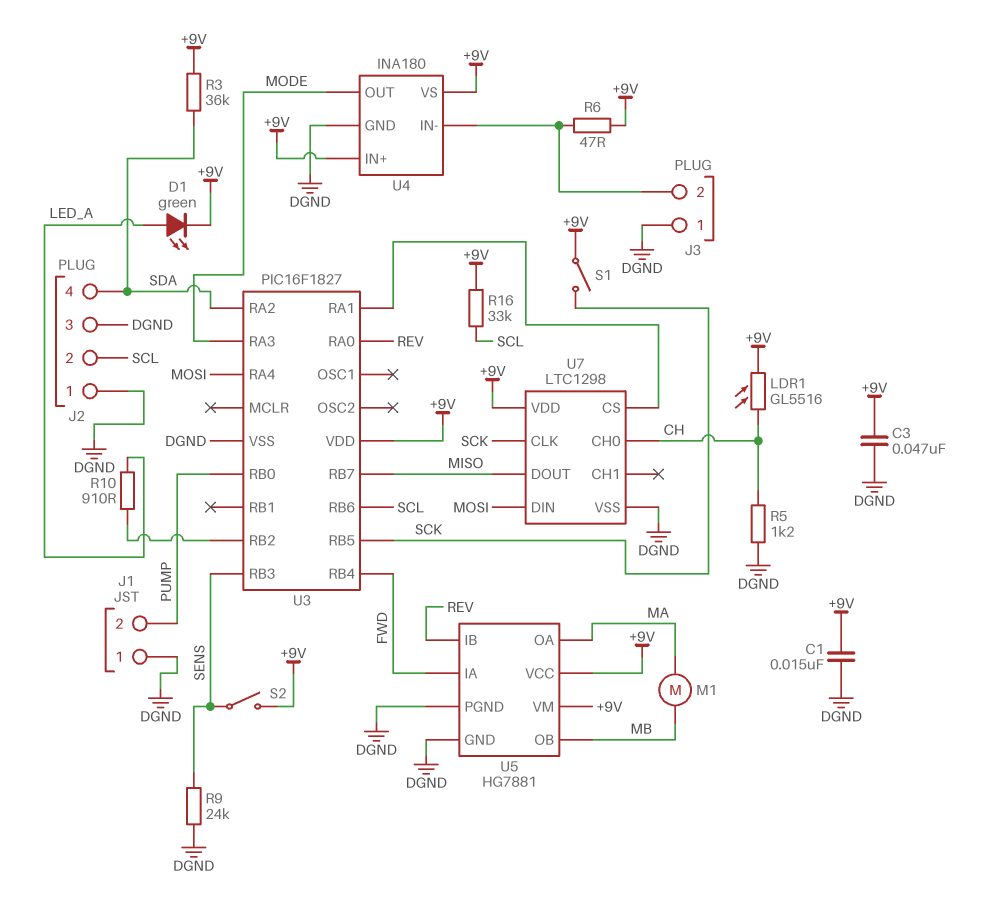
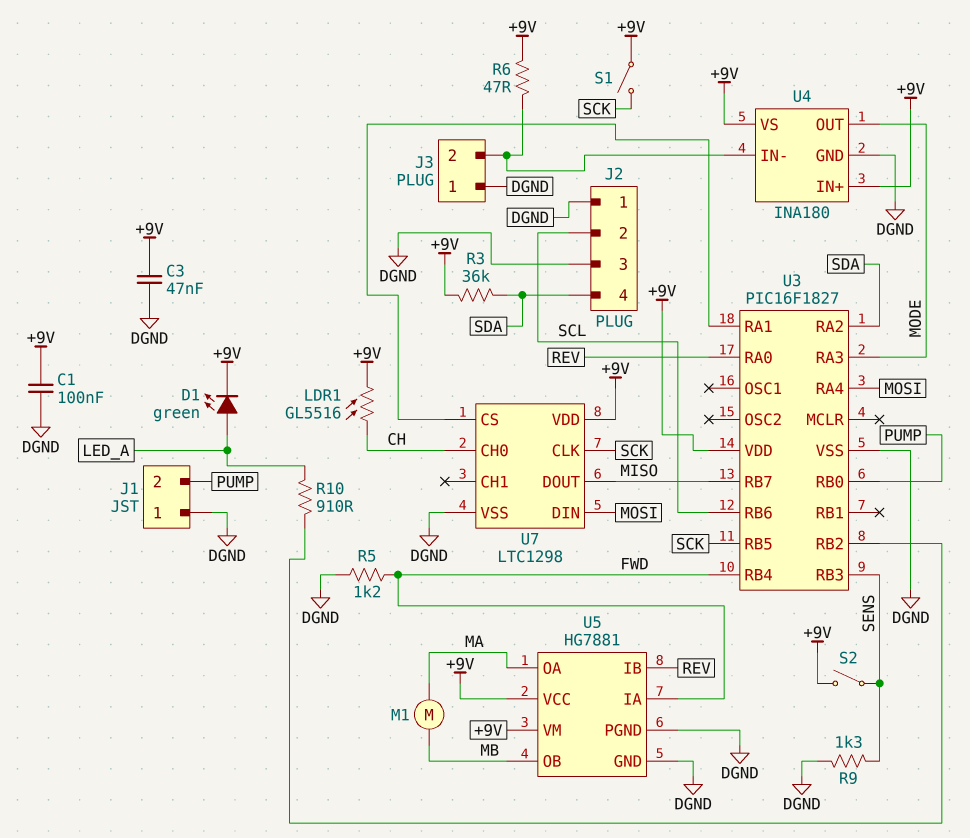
C1: 15nF (+9V, DGND) -> 100nF (+9V, DGND)
R5: 1.2k (CH, DGND) -> 1.2k (DGND, FWD)
R9: 24k (DGND, SENS) -> 1.3k (DGND, SENS)
R16: 33k (+9V, SCL) -> none

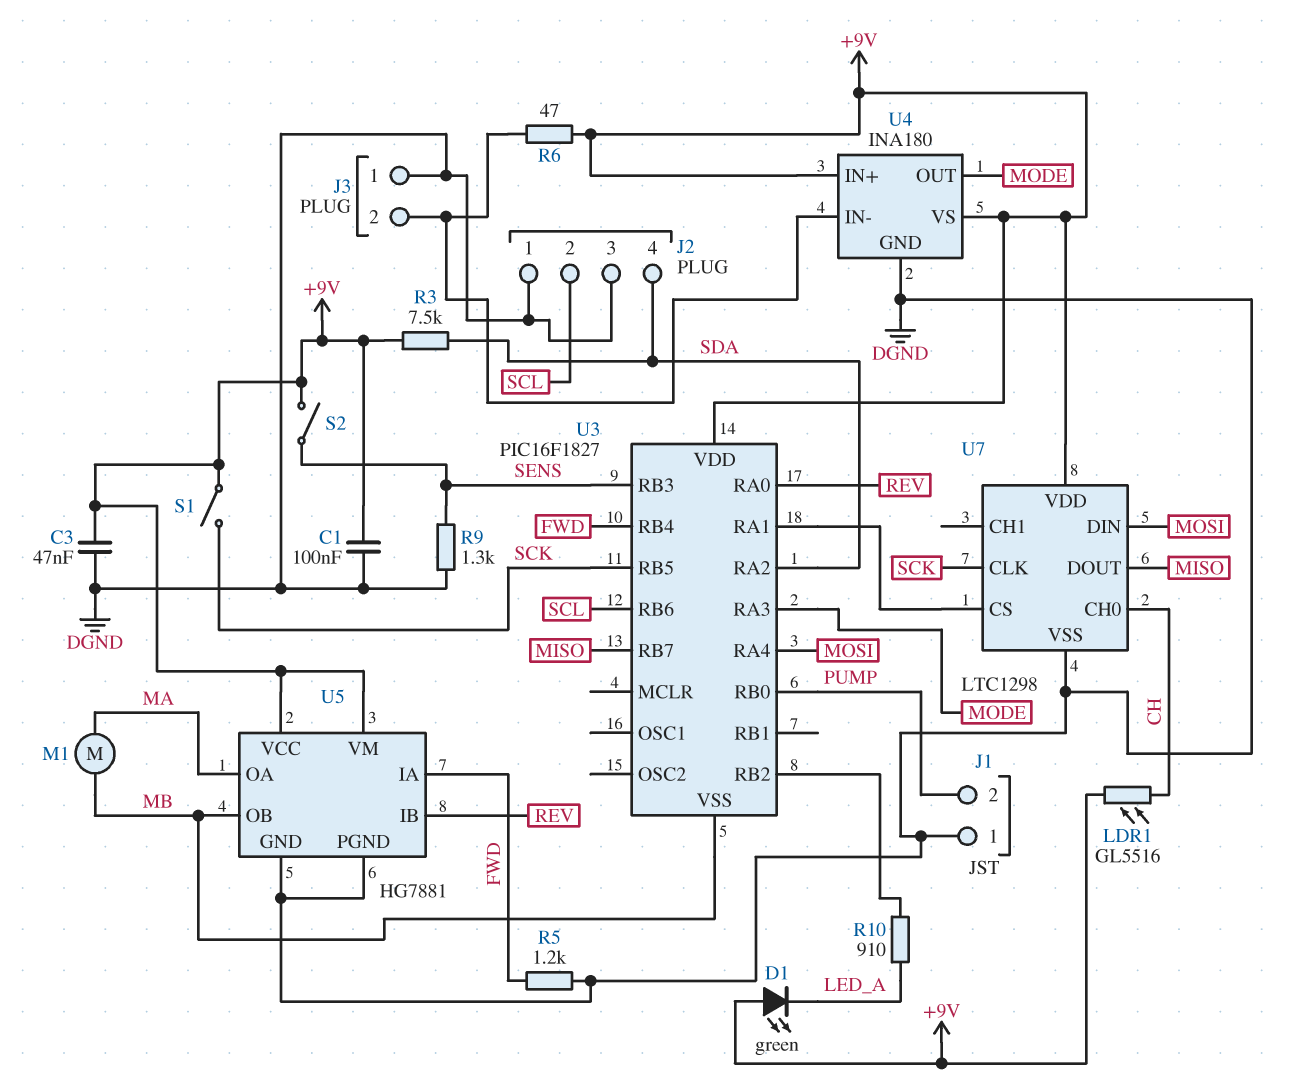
D1: LED green (A LED_A, K +9V) -> LED green (A +9V, K LED_A)
R3: 36k (+9V, SDA) -> 7.5k (+9V, SDA)
U3 pin VSS: DGND -> MB

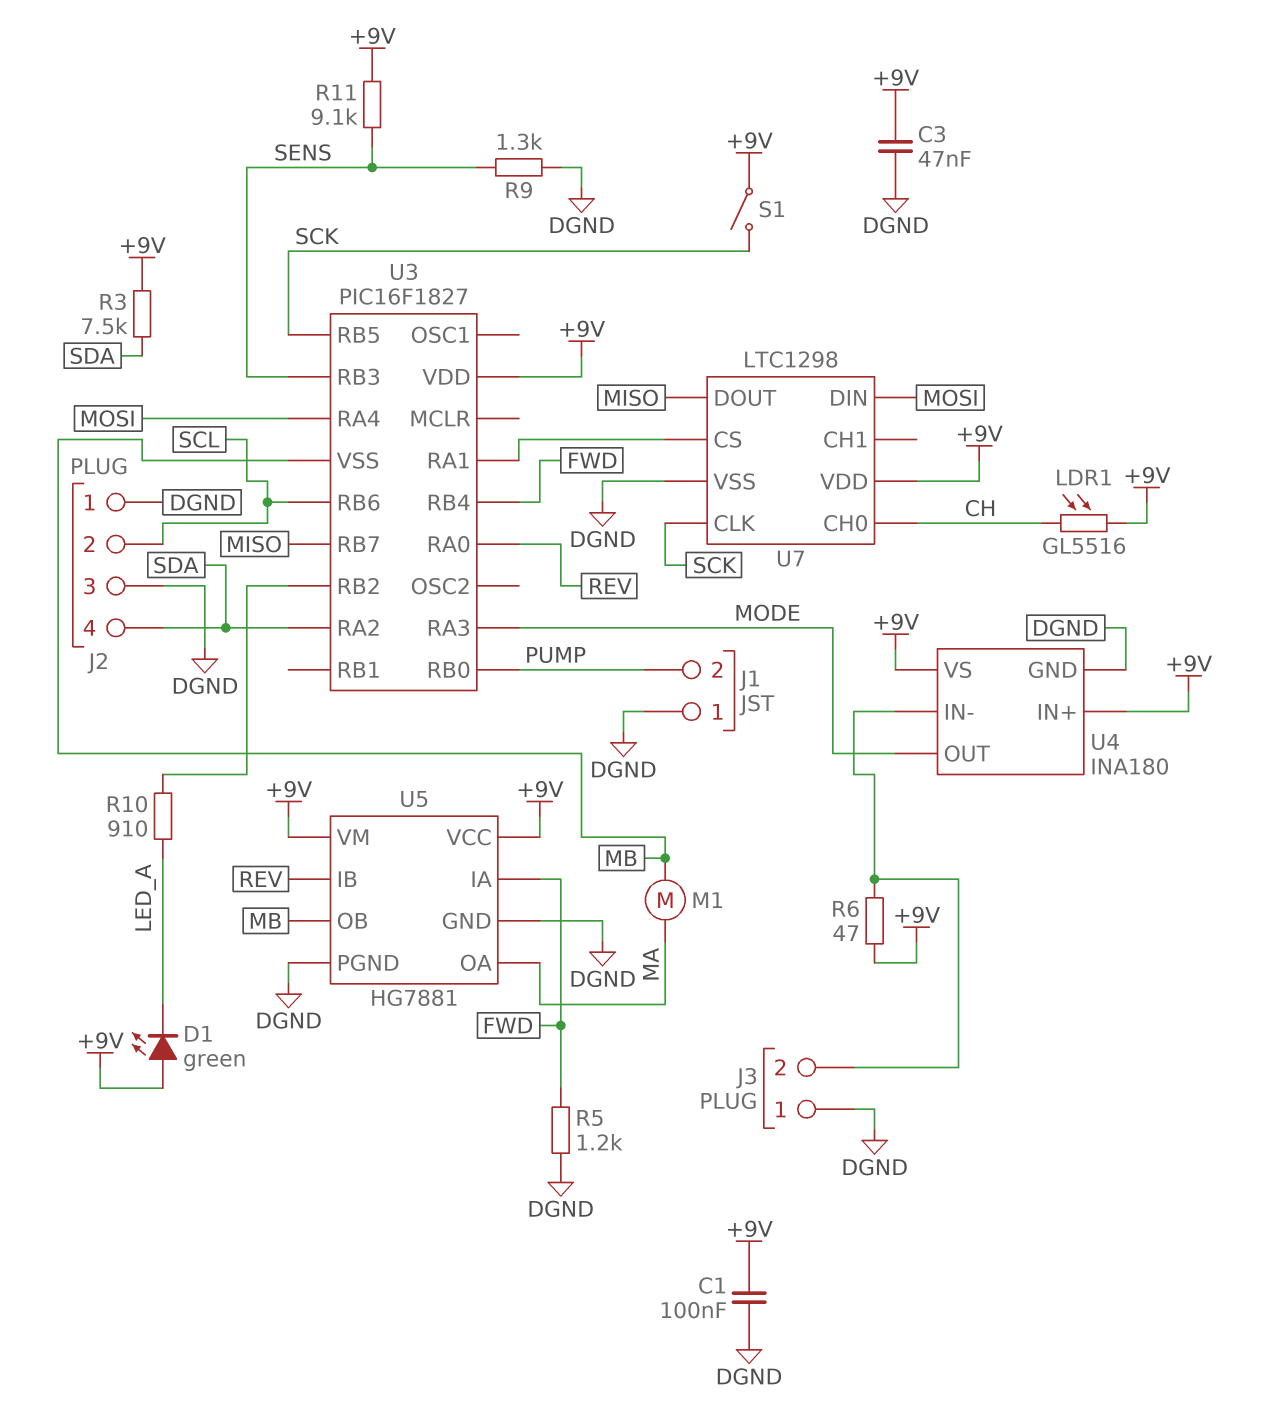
R11: none -> 9.1k (+9V, SENS)
S2: switch (+9V, SENS) -> none

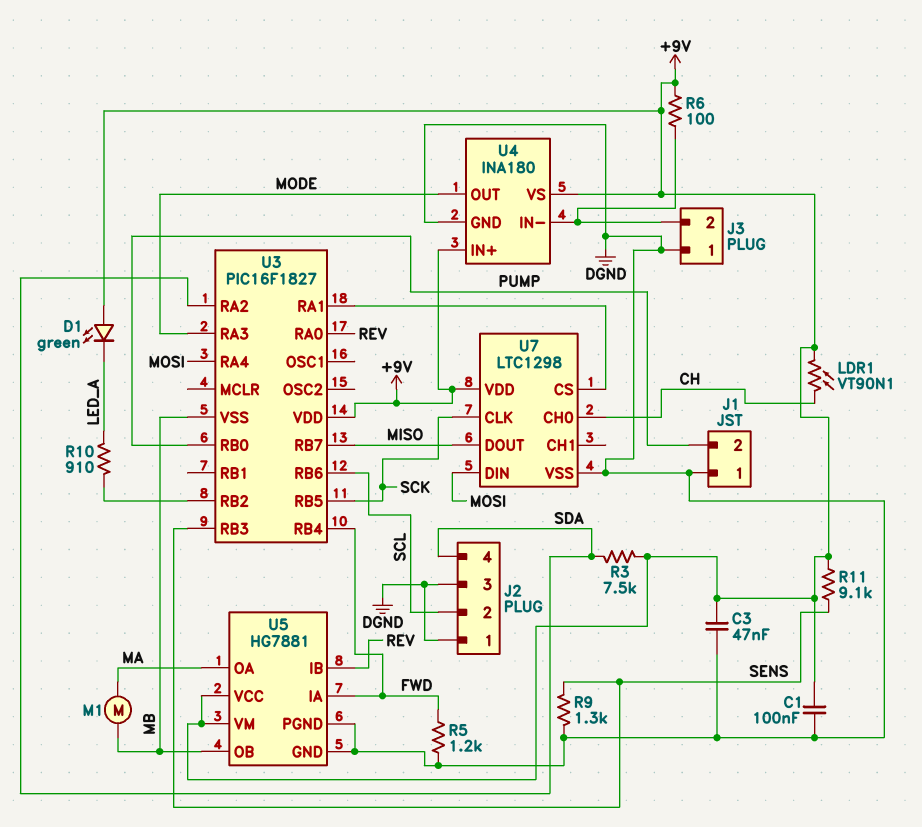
LDR1: GL5516 (+9V, CH) -> VT90N1 (+9V, CH)
R6: 47 (+9V, J3/2) -> 100 (+9V, J3/2)
S1: switch (+9V, SCK) -> none

